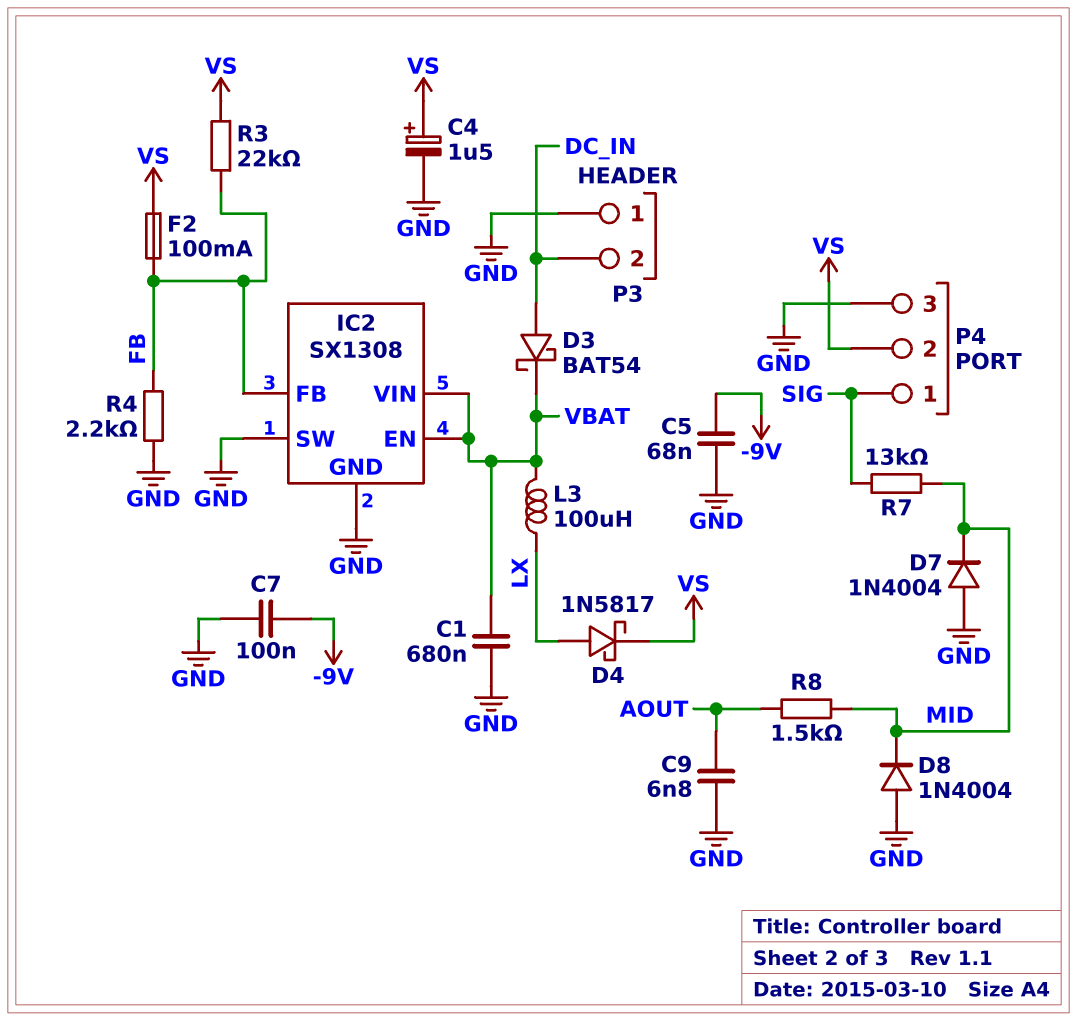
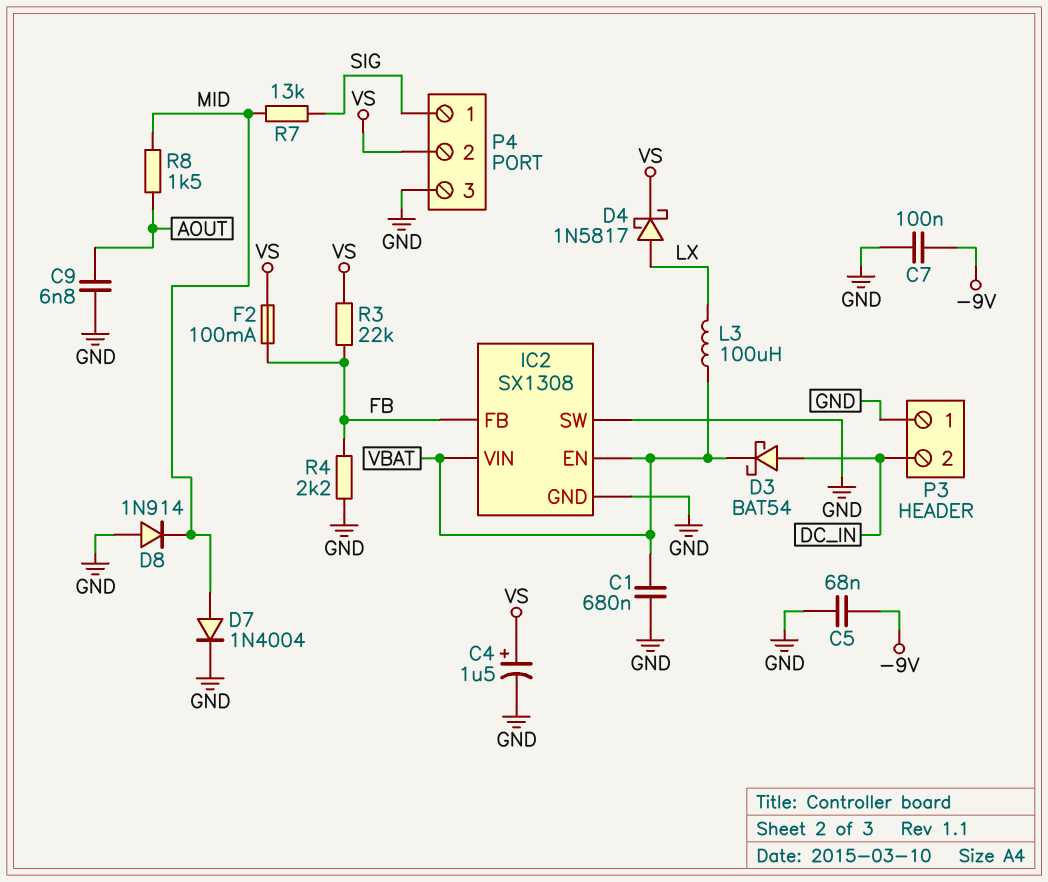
D7: diode 1N4004 (A GND, K MID) -> diode 1N4004 (A MID, K GND)
D8: diode 1N4004 (A GND, K MID) -> diode 1N914 (A GND, K MID)

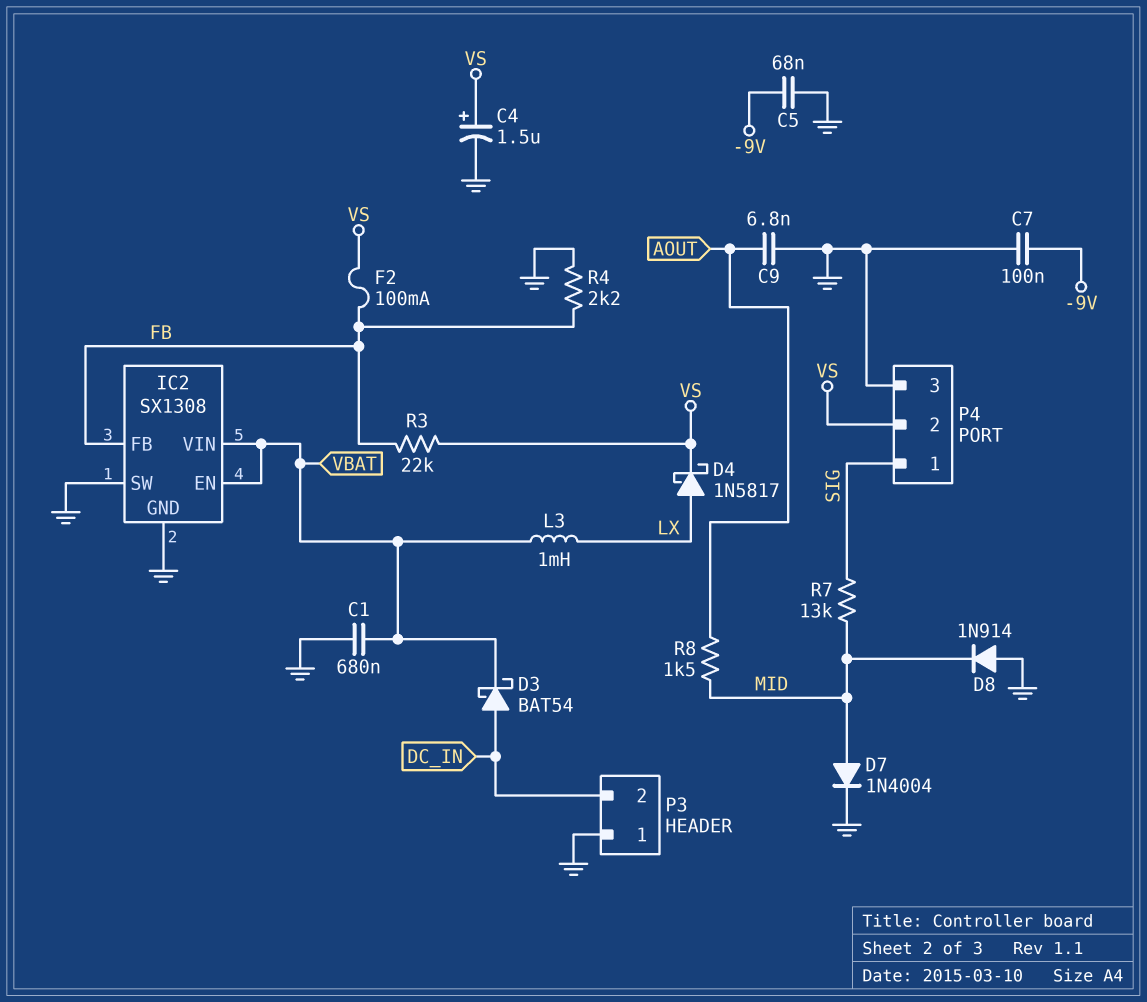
L3: 100uH (LX, VBAT) -> 1mH (LX, VBAT)

